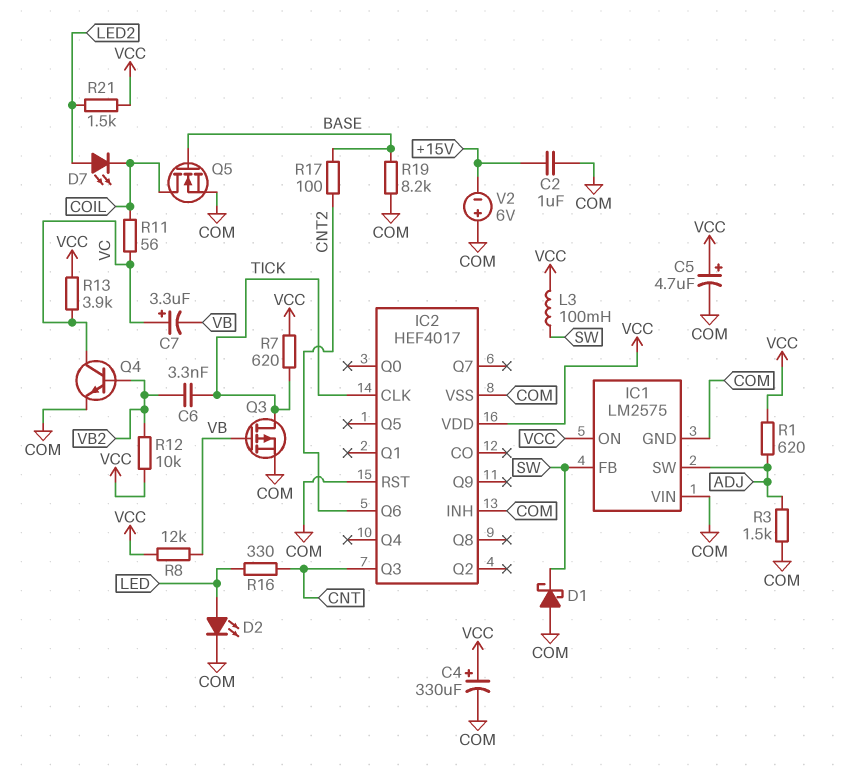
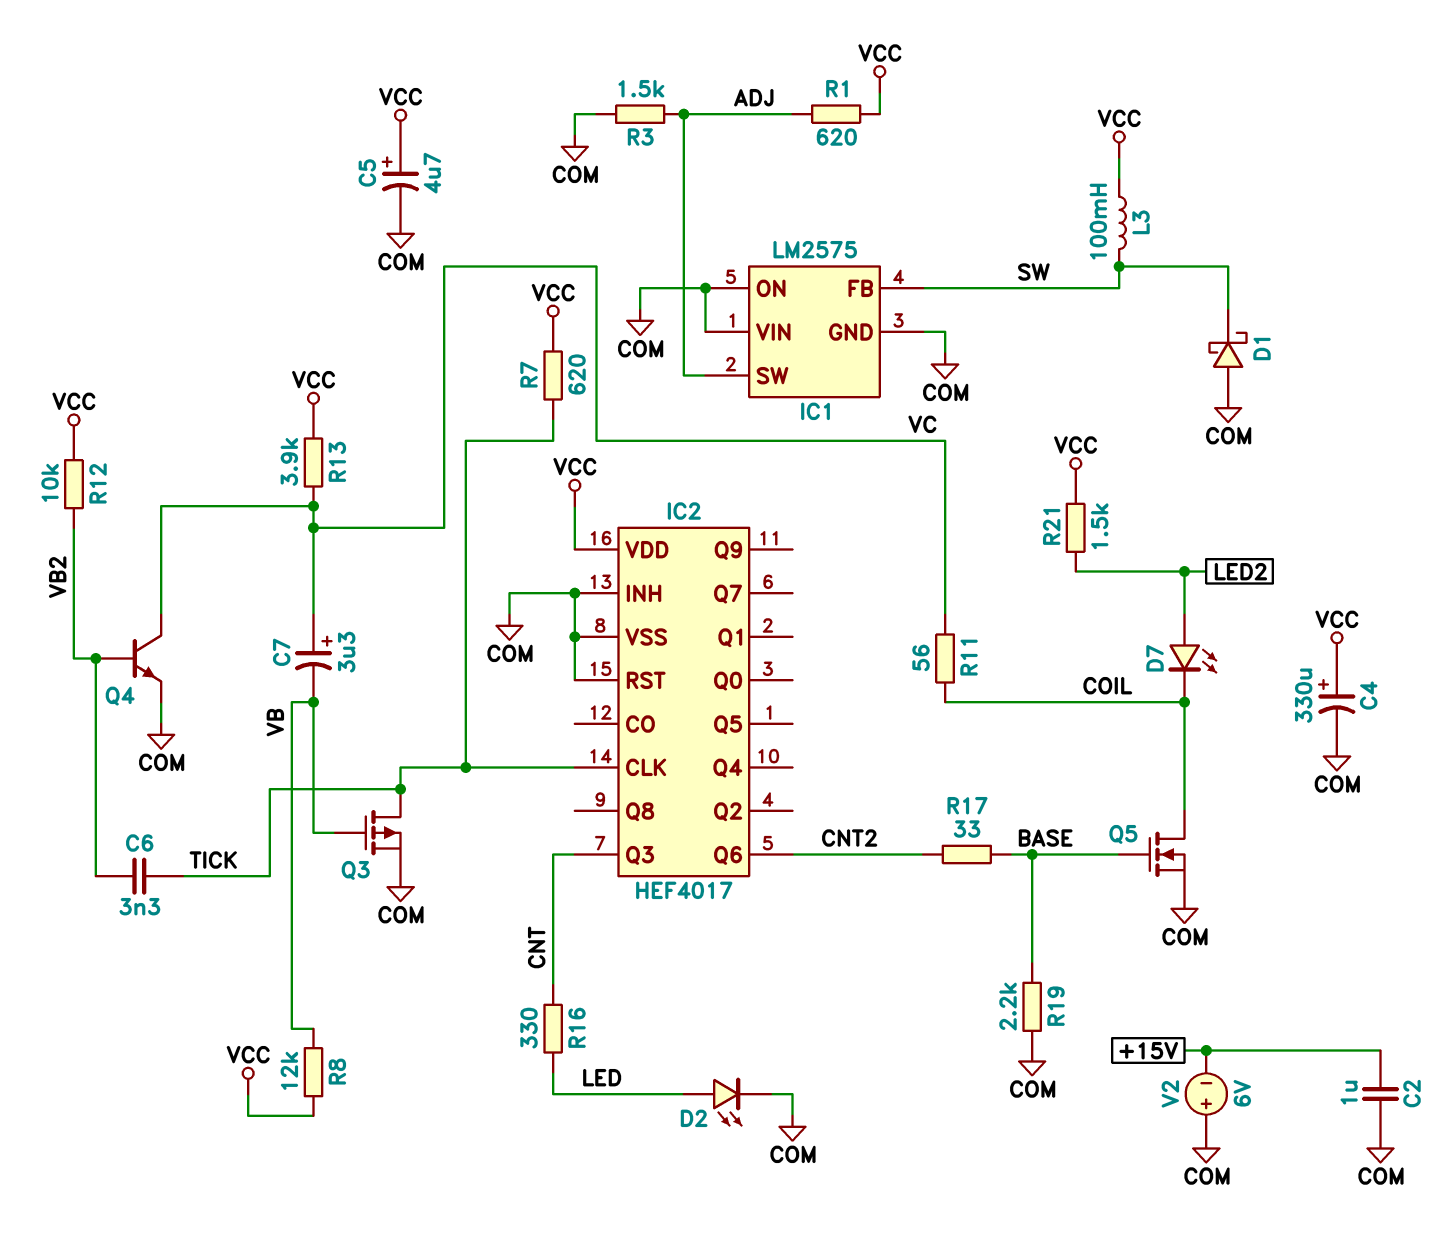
IC1 pin ON: VCC -> COM
R17: 100 (BASE, CNT2) -> 33 (BASE, CNT2)
R19: 8.2k (BASE, COM) -> 2.2k (BASE, COM)

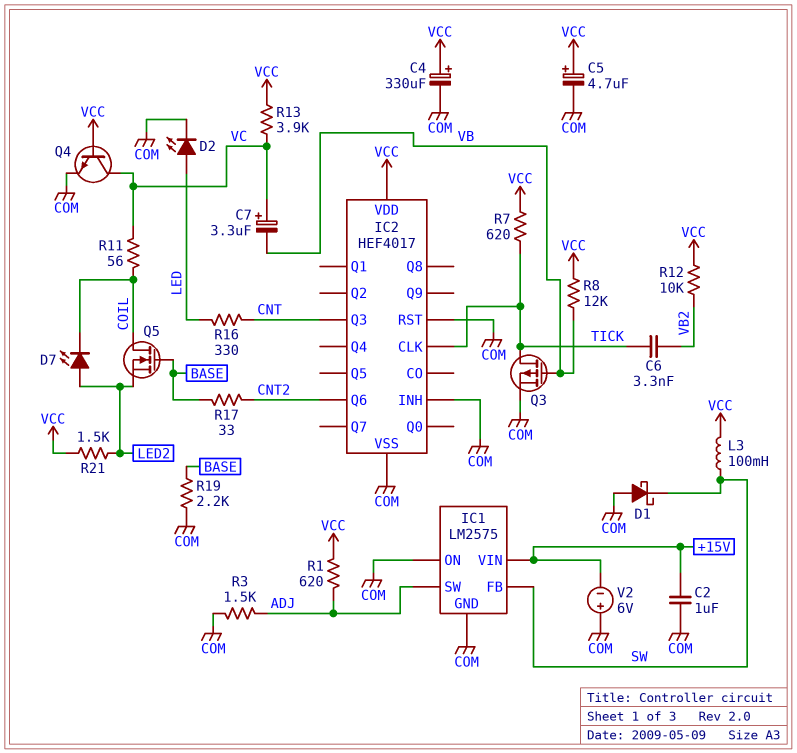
IC1 pin VIN: COM -> +15V
Q4: NPN (B VB2, C VC, E COM) -> NPN (B VCC, C VC, E COM)
Q5: NMOS (G BASE, D COIL, S COM) -> NMOS (G BASE, D COIL, S LED2)

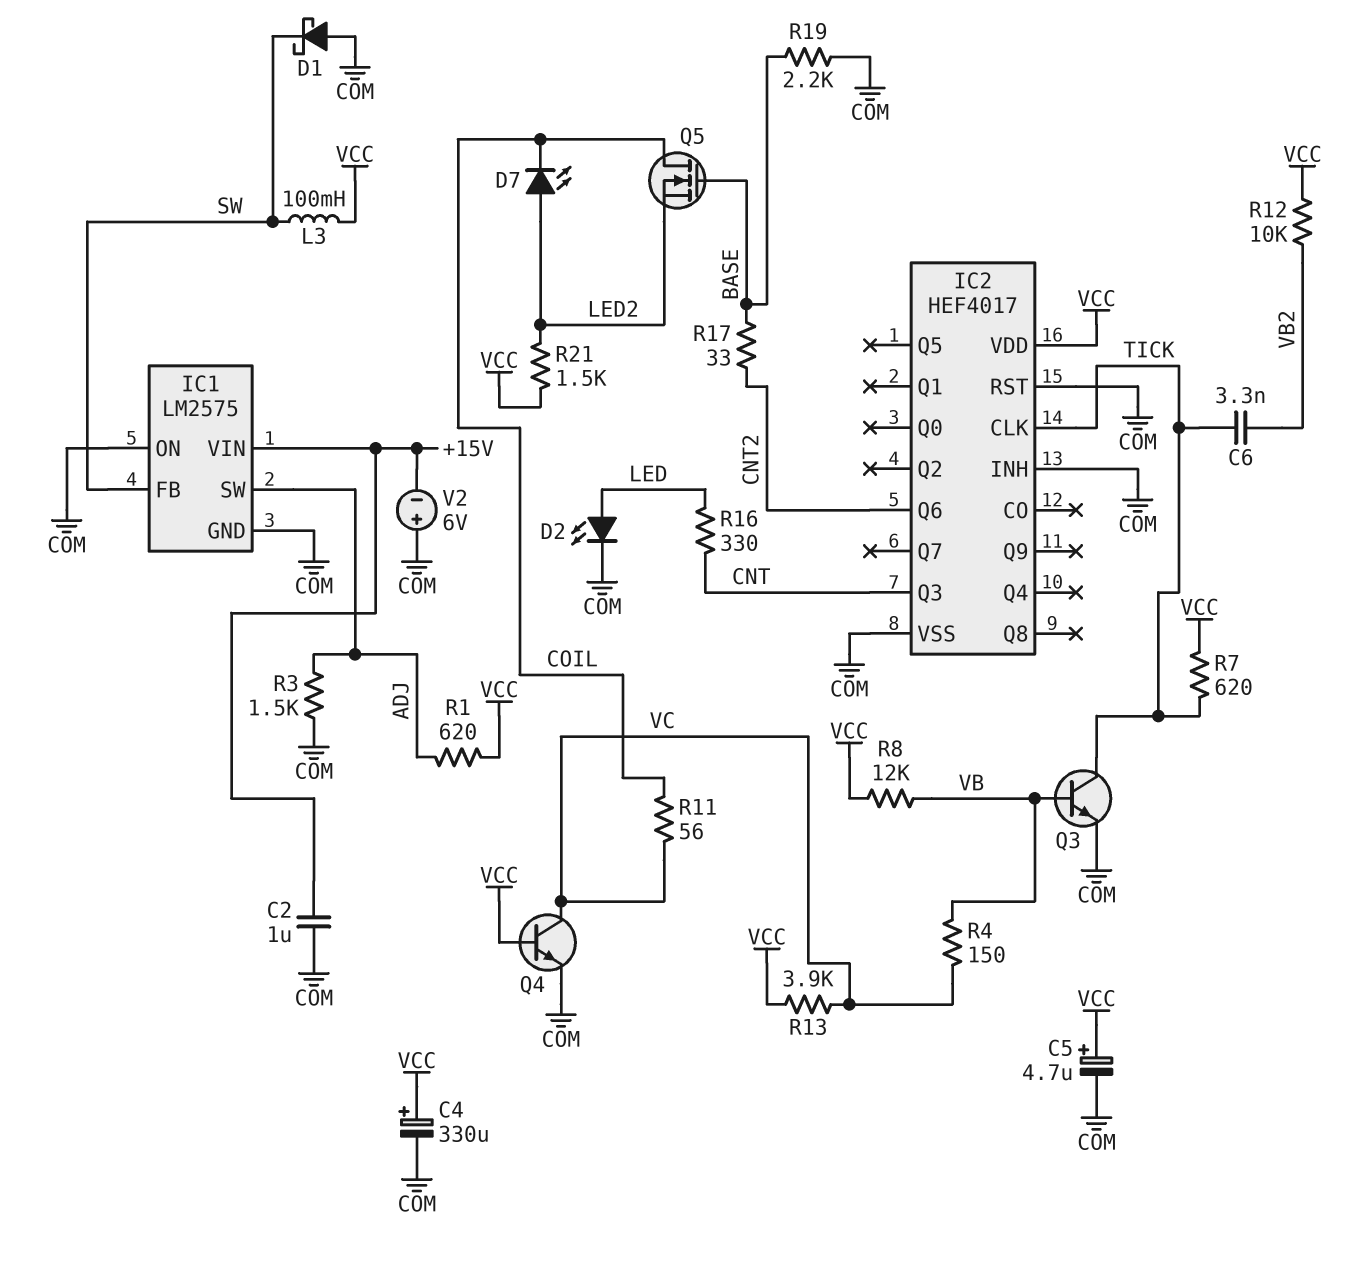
C7: 3.3uF (plus VC, minus VB) -> none
Q3: PMOS (G VB, D TICK, S COM) -> NPN (B VB, C TICK, E COM)
R4: none -> 150 (VB, VC)

